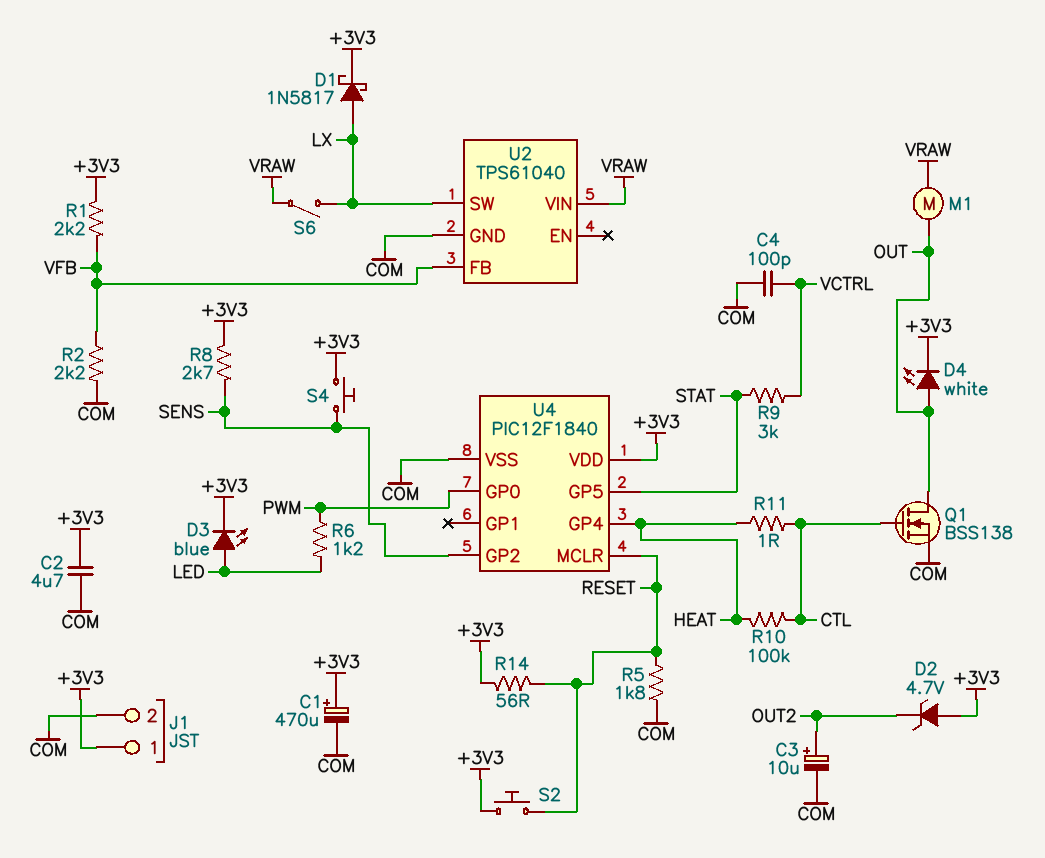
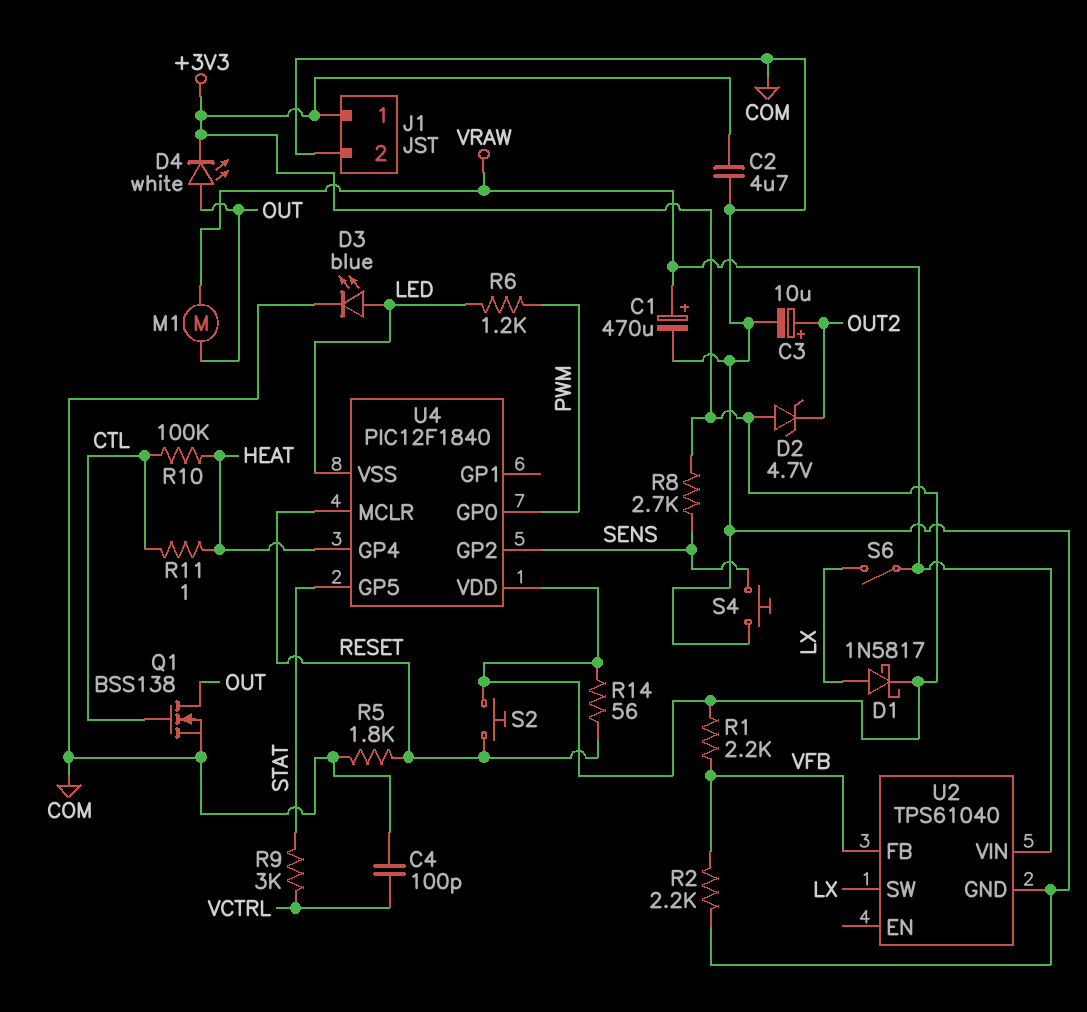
C1: 470uF (plus +3V3, minus COM) -> 470uF (plus VRAW, minus COM)
D3: LED blue (A LED, K +3V3) -> LED blue (A LED, K COM)
S4: button (+3V3, SENS) -> button (COM, SENS)
U4 pin VSS: COM -> LED

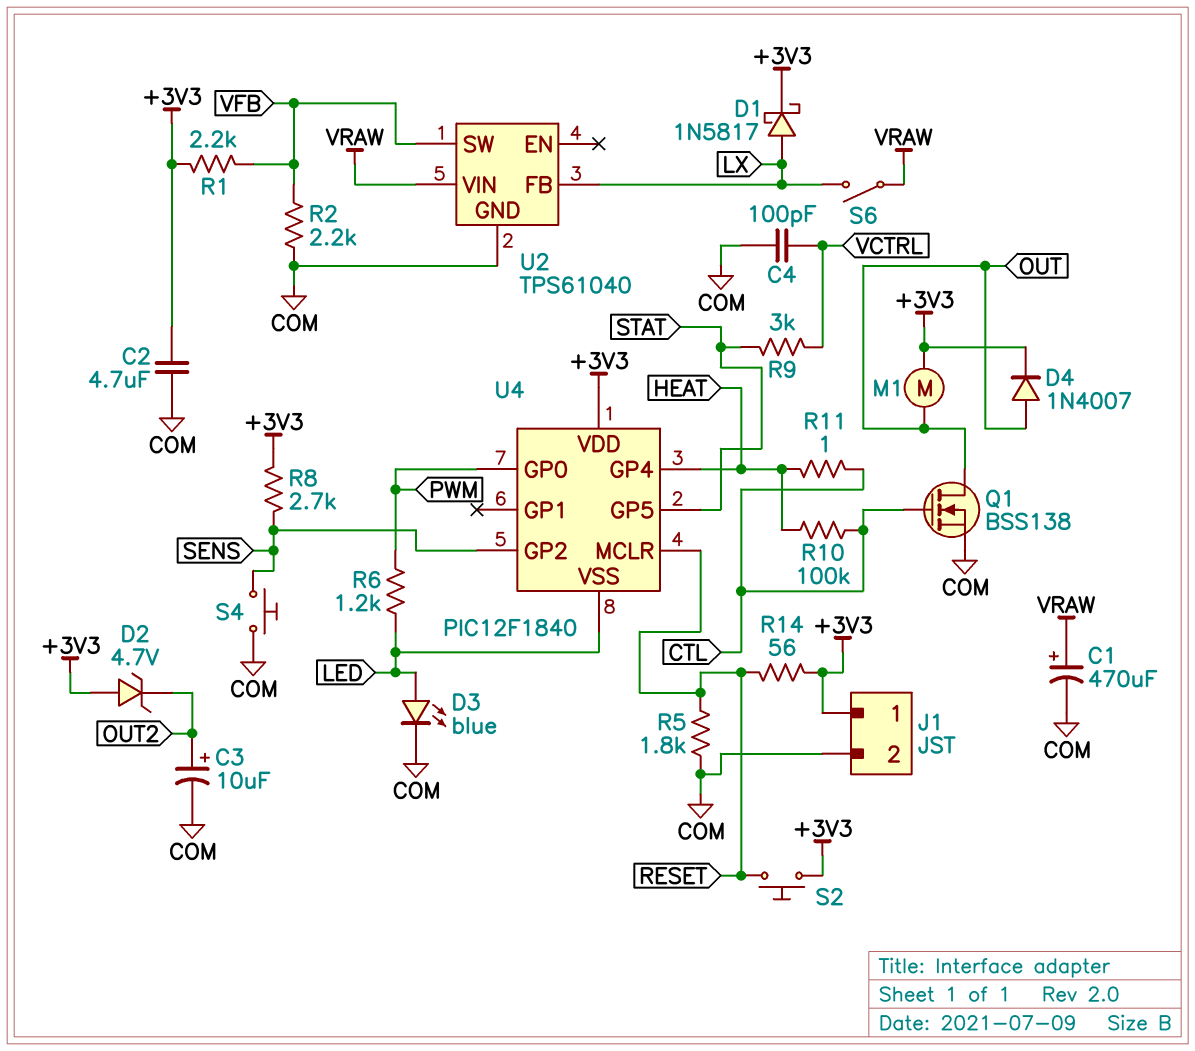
D4: LED white (A OUT, K +3V3) -> diode 1N4007 (A OUT, K +3V3)
M1: motor (OUT, VRAW) -> motor (+3V3, OUT)
U2 pin FB: VFB -> LX
U2 pin SW: LX -> VFB

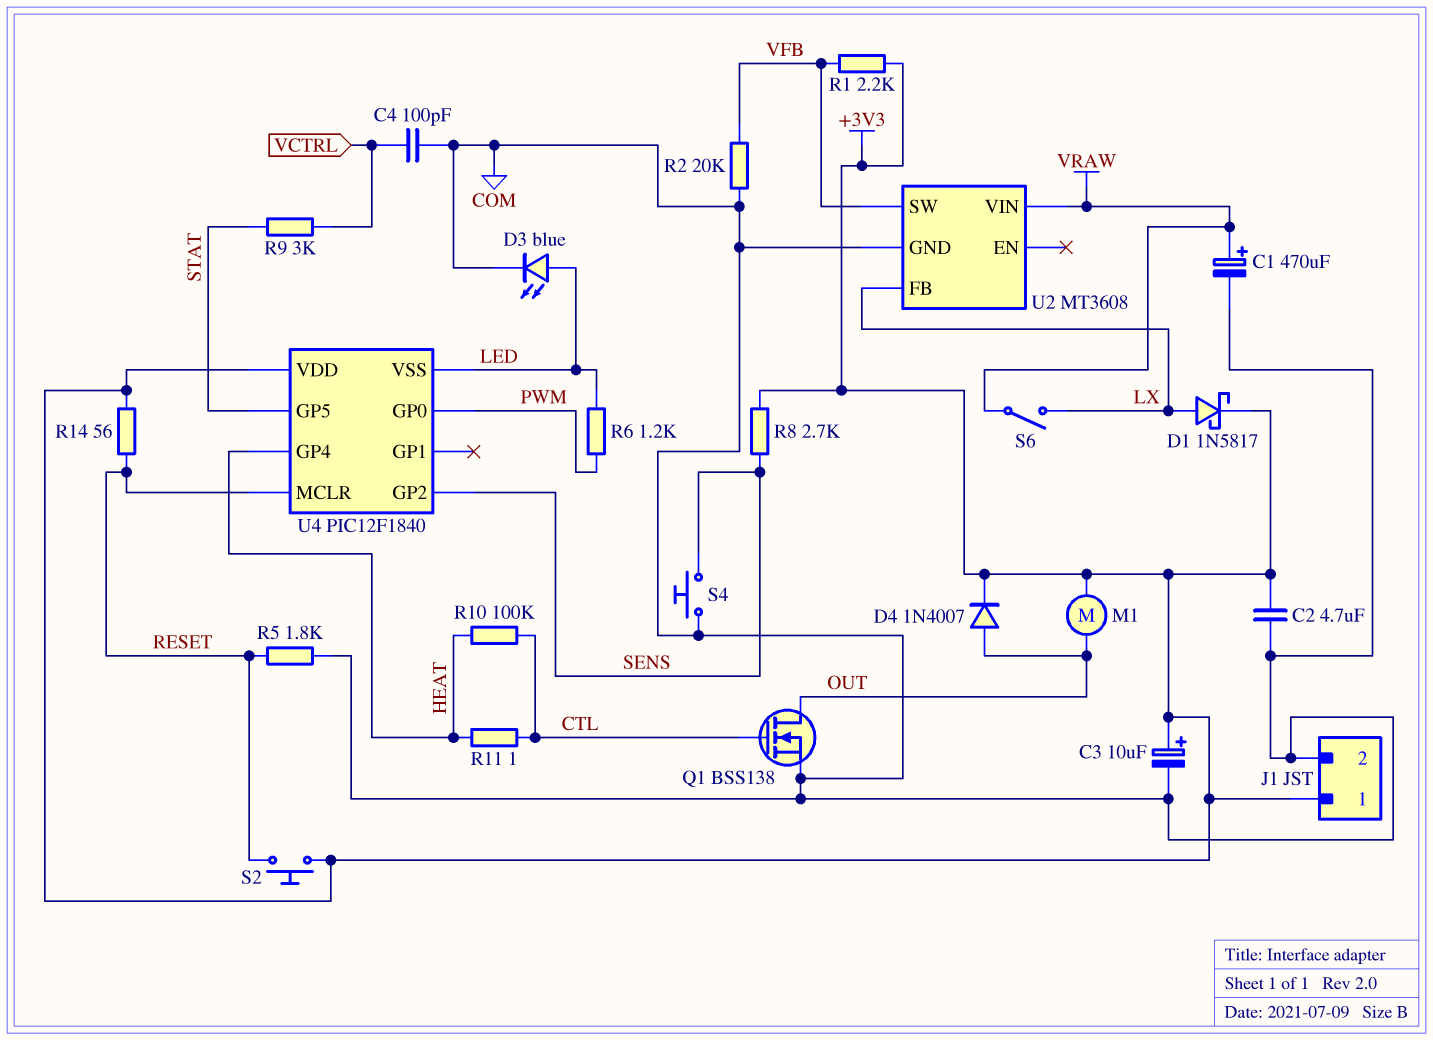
C3: 10uF (plus OUT2, minus COM) -> 10uF (plus +3V3, minus COM)
D2: zener 4.7V (A +3V3, K OUT2) -> none
R2: 2.2k (COM, VFB) -> 20k (COM, VFB)
U2: TPS61040 -> MT3608

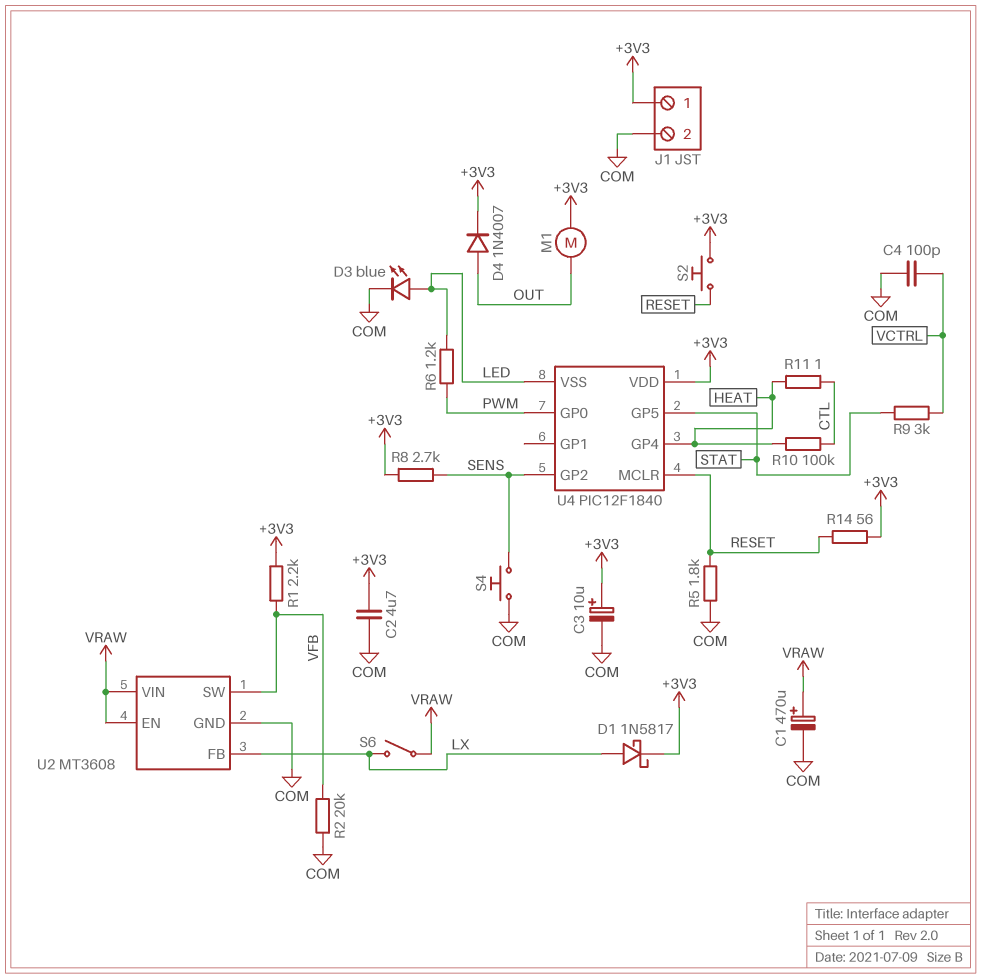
Q1: NMOS BSS138 (G CTL, D OUT, S COM) -> none
U2 pin EN: none -> VRAW

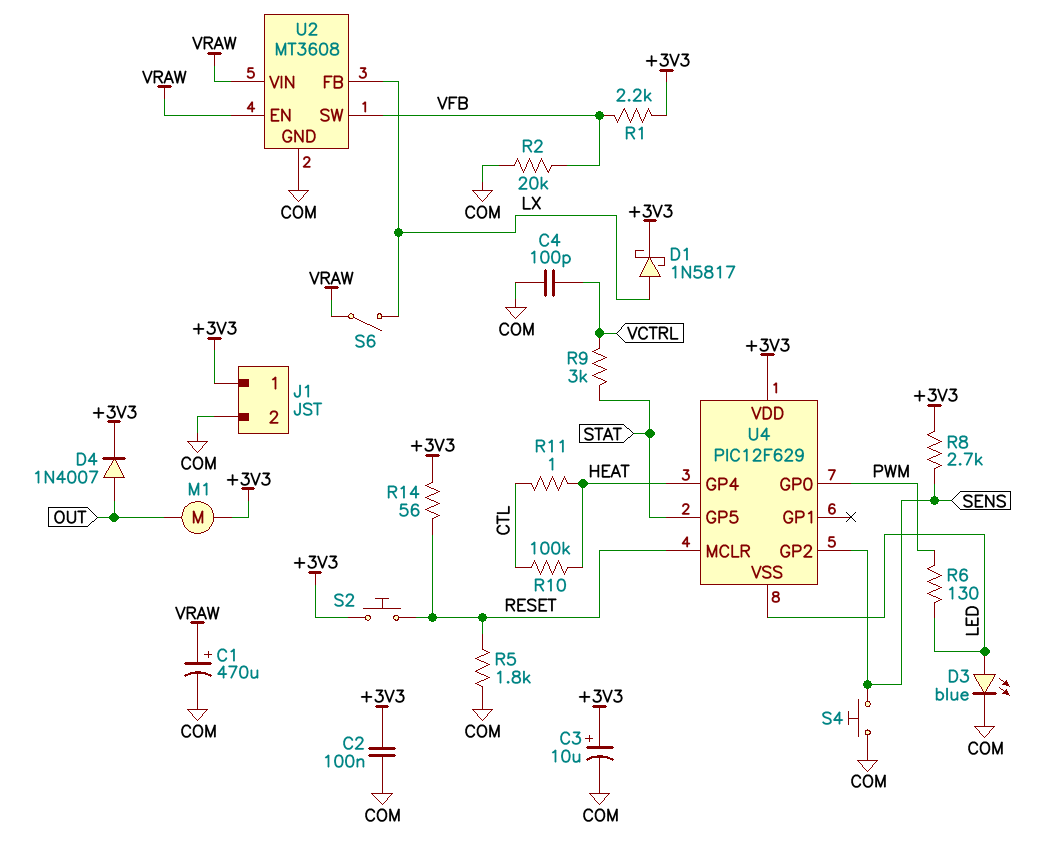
C2: 4.7uF (+3V3, COM) -> 100nF (+3V3, COM)
R6: 1.2k (LED, PWM) -> 130 (LED, PWM)
U4: PIC12F1840 -> PIC12F629

